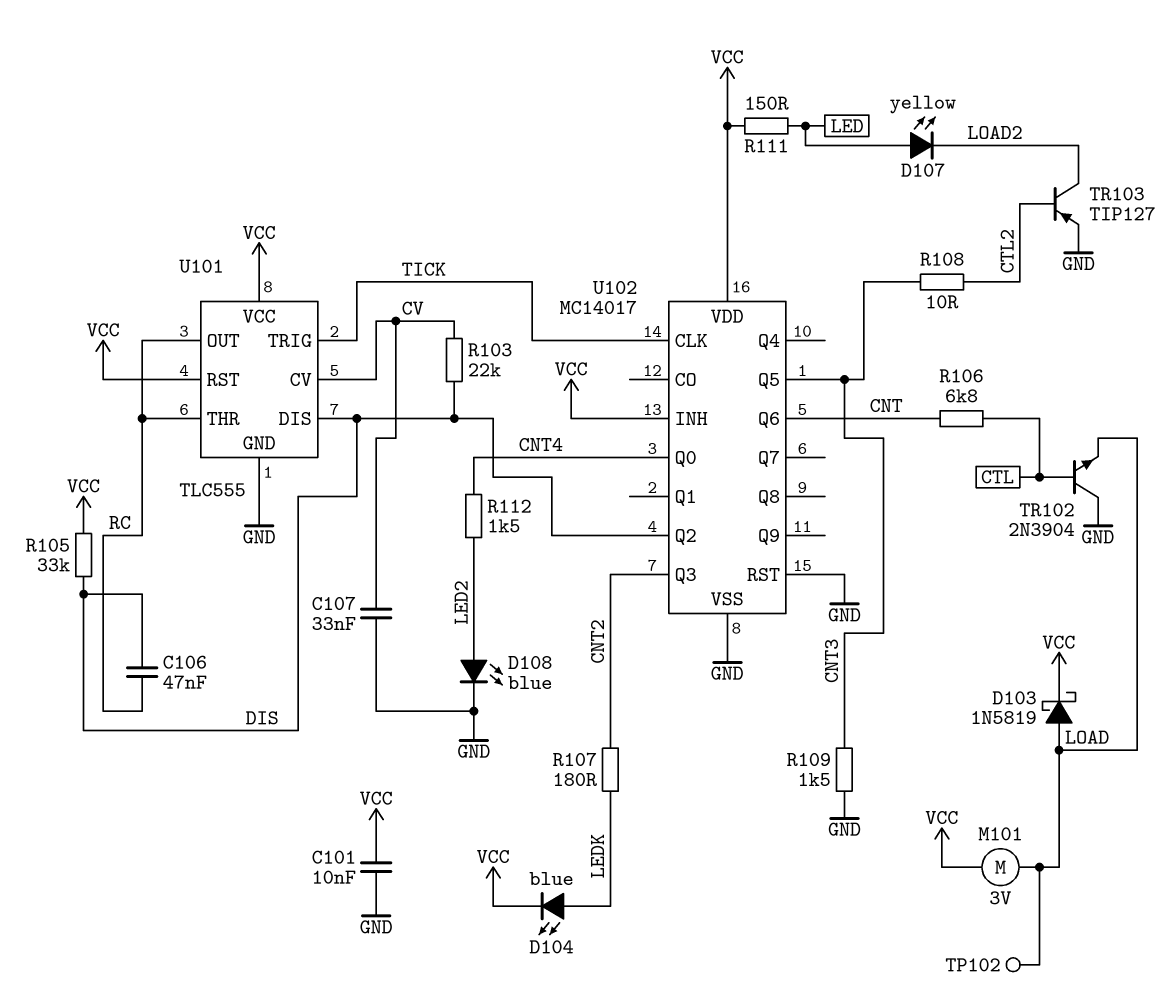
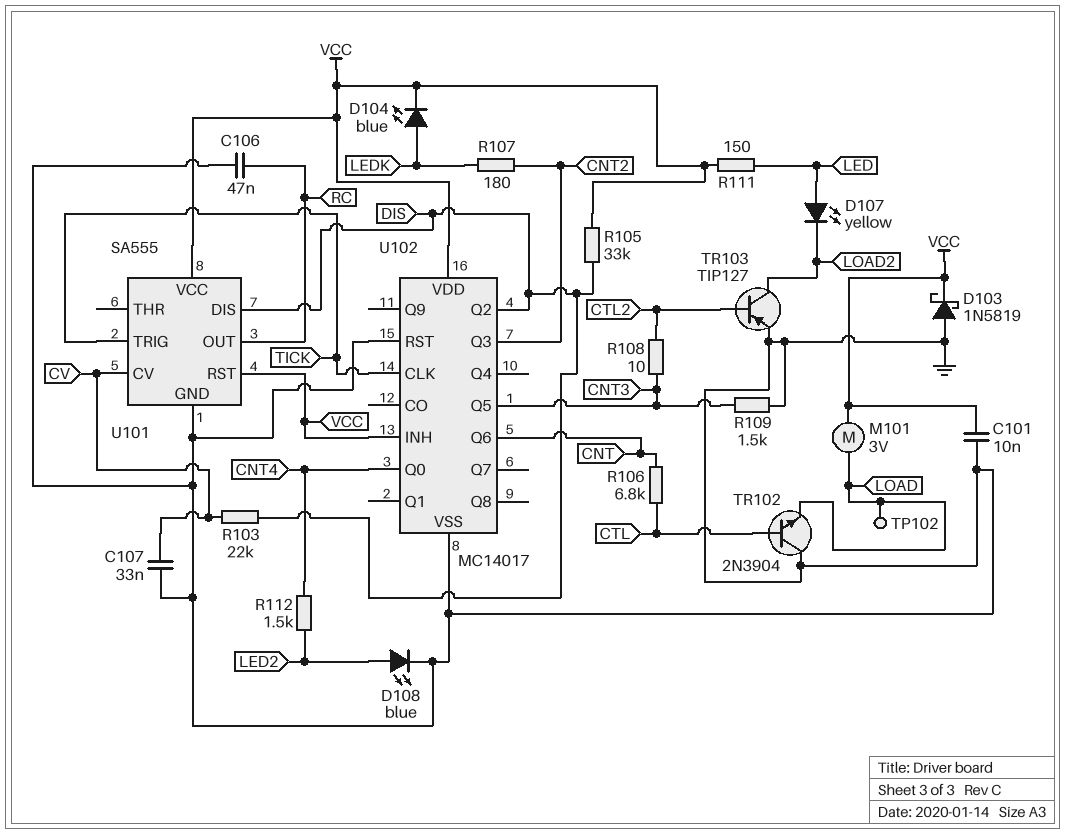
C106: 47nF (DIS, RC) -> 47nF (GND, RC)
D103: schottky 1N5819 (A LOAD, K VCC) -> schottky 1N5819 (A GND, K VCC)
U101: TLC555 -> SA555
U101 pin THR: RC -> none

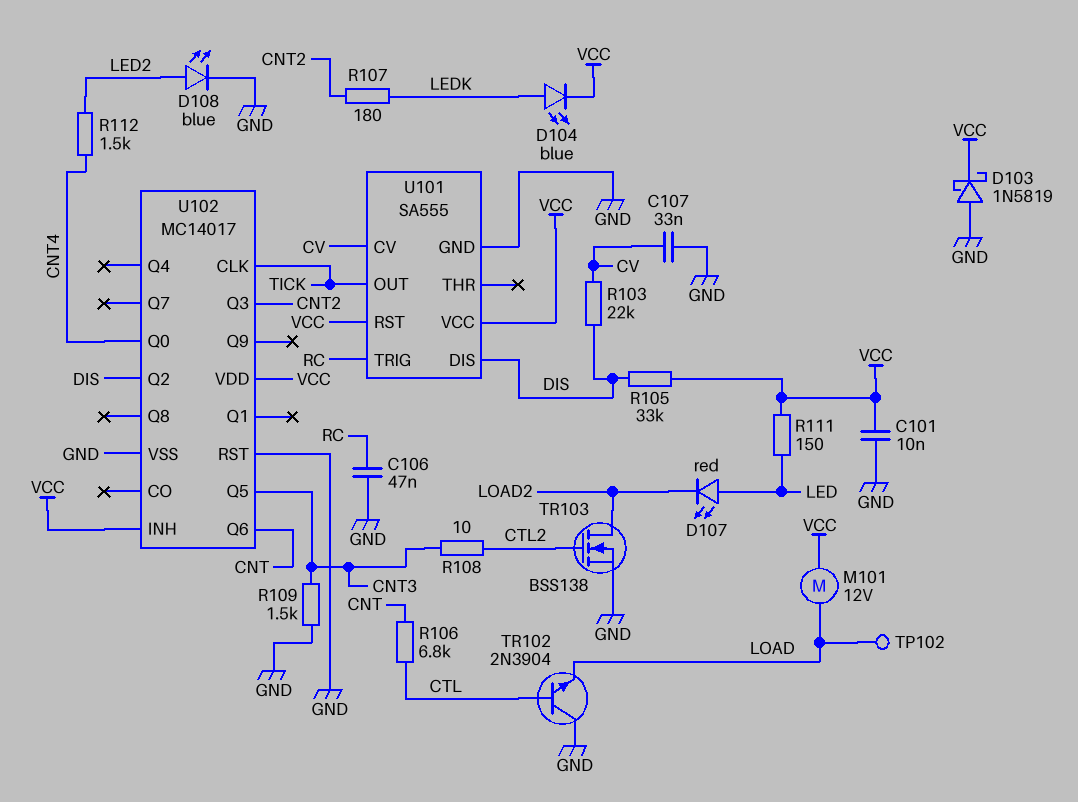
D107: LED yellow (A LED, K LOAD2) -> LED red (A LED, K LOAD2)
M101: motor 3V (LOAD, VCC) -> motor 12V (LOAD, VCC)
TR103: PNP TIP127 (B CTL2, C LOAD2, E GND) -> NMOS BSS138 (G CTL2, D LOAD2, S GND)
U101 pin OUT: RC -> TICK
U101 pin TRIG: TICK -> RC

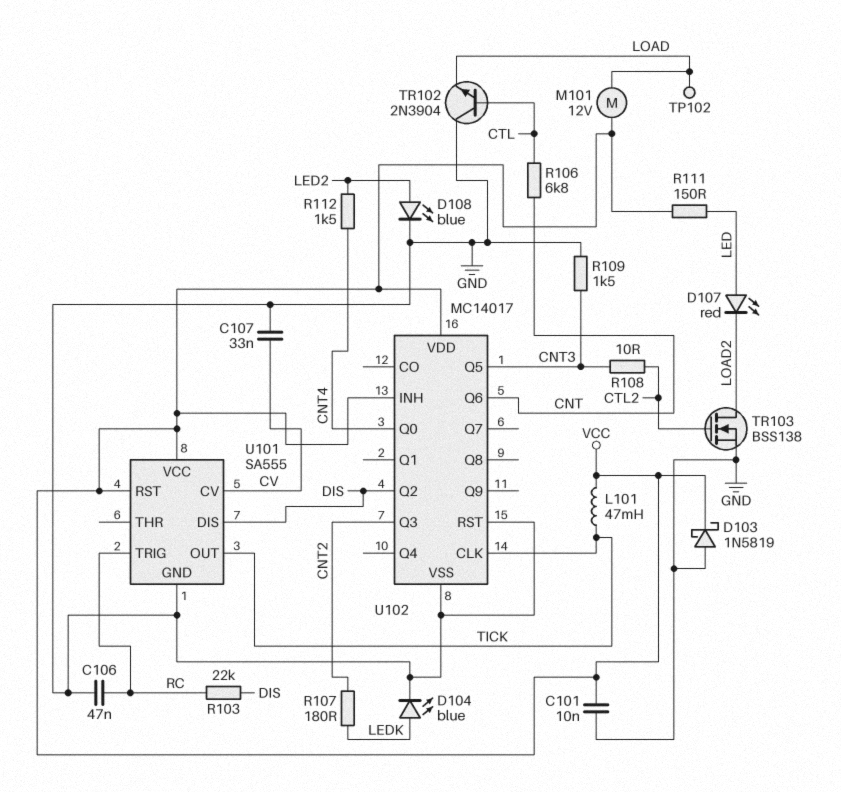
D104: LED blue (A LEDK, K VCC) -> LED blue (A LEDK, K GND)
L101: none -> 47mH (TICK, VCC)
R103: 22k (CV, DIS) -> 22k (DIS, RC)
R105: 33k (DIS, VCC) -> none

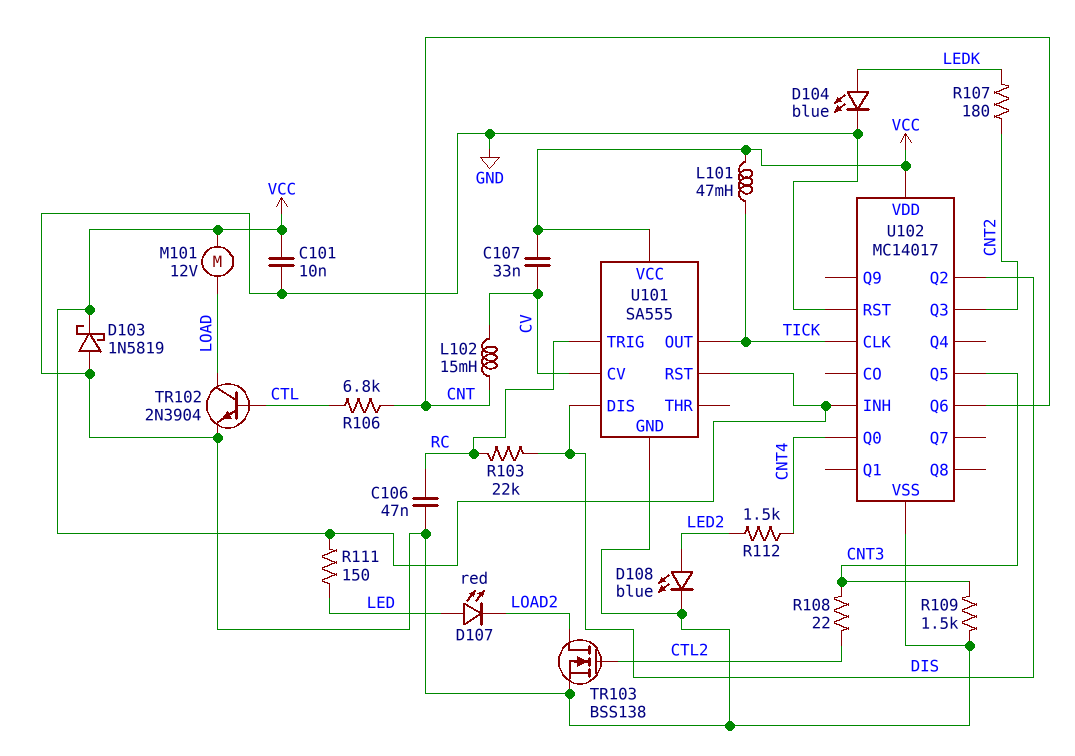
C107: 33nF (CV, GND) -> 33nF (CV, VCC)
L102: none -> 15mH (CNT, CV)
R108: 10 (CNT3, CTL2) -> 22 (CNT3, CTL2)
TP102: test point (LOAD) -> none
TR102: NPN 2N3904 (B CTL, C GND, E LOAD) -> NPN 2N3904 (B CTL, C LOAD, E GND)

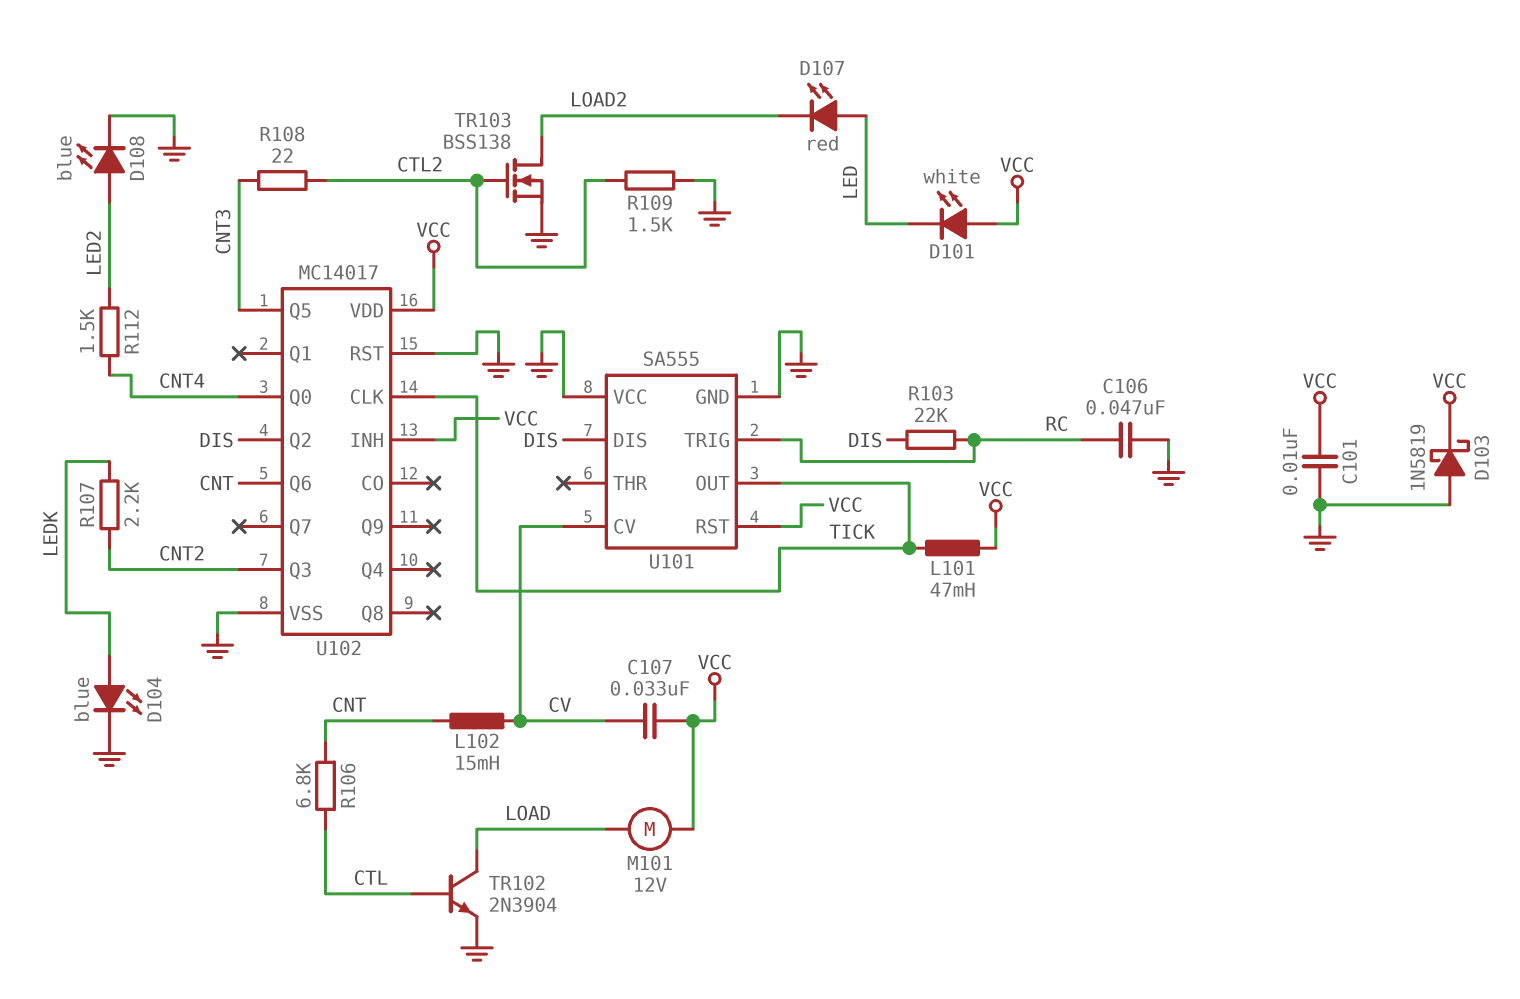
D101: none -> LED white (A VCC, K LED)
R107: 180 (CNT2, LEDK) -> 2.2k (CNT2, LEDK)
R109: 1.5k (CNT3, GND) -> 1.5k (CTL2, GND)
R111: 150 (LED, VCC) -> none
U101 pin VCC: VCC -> GND

